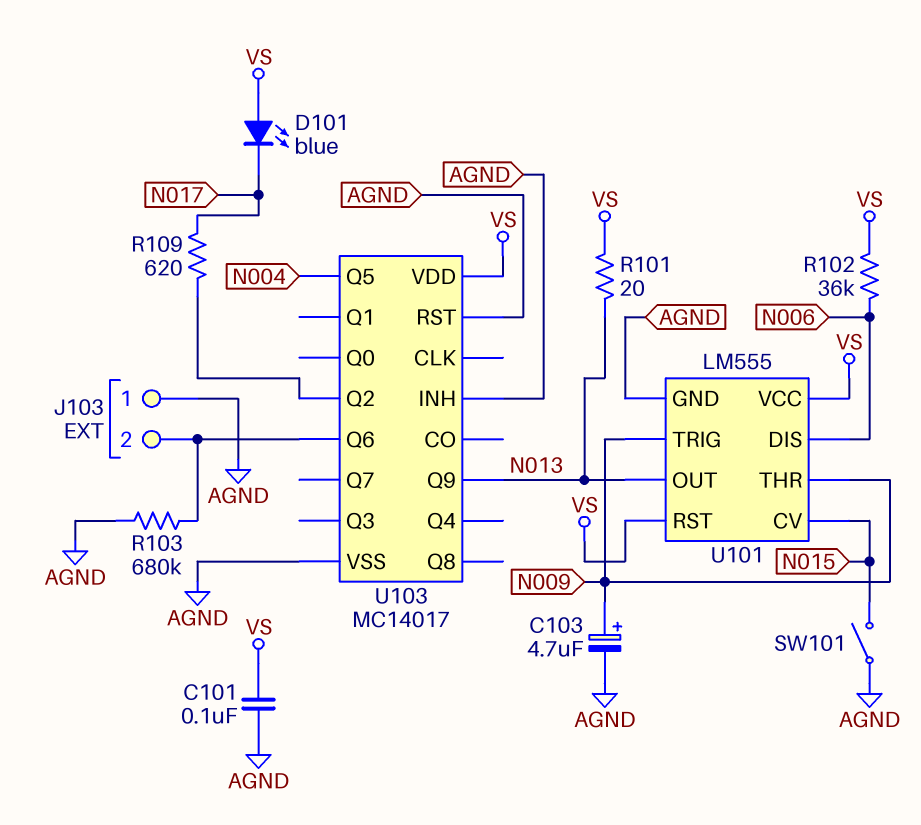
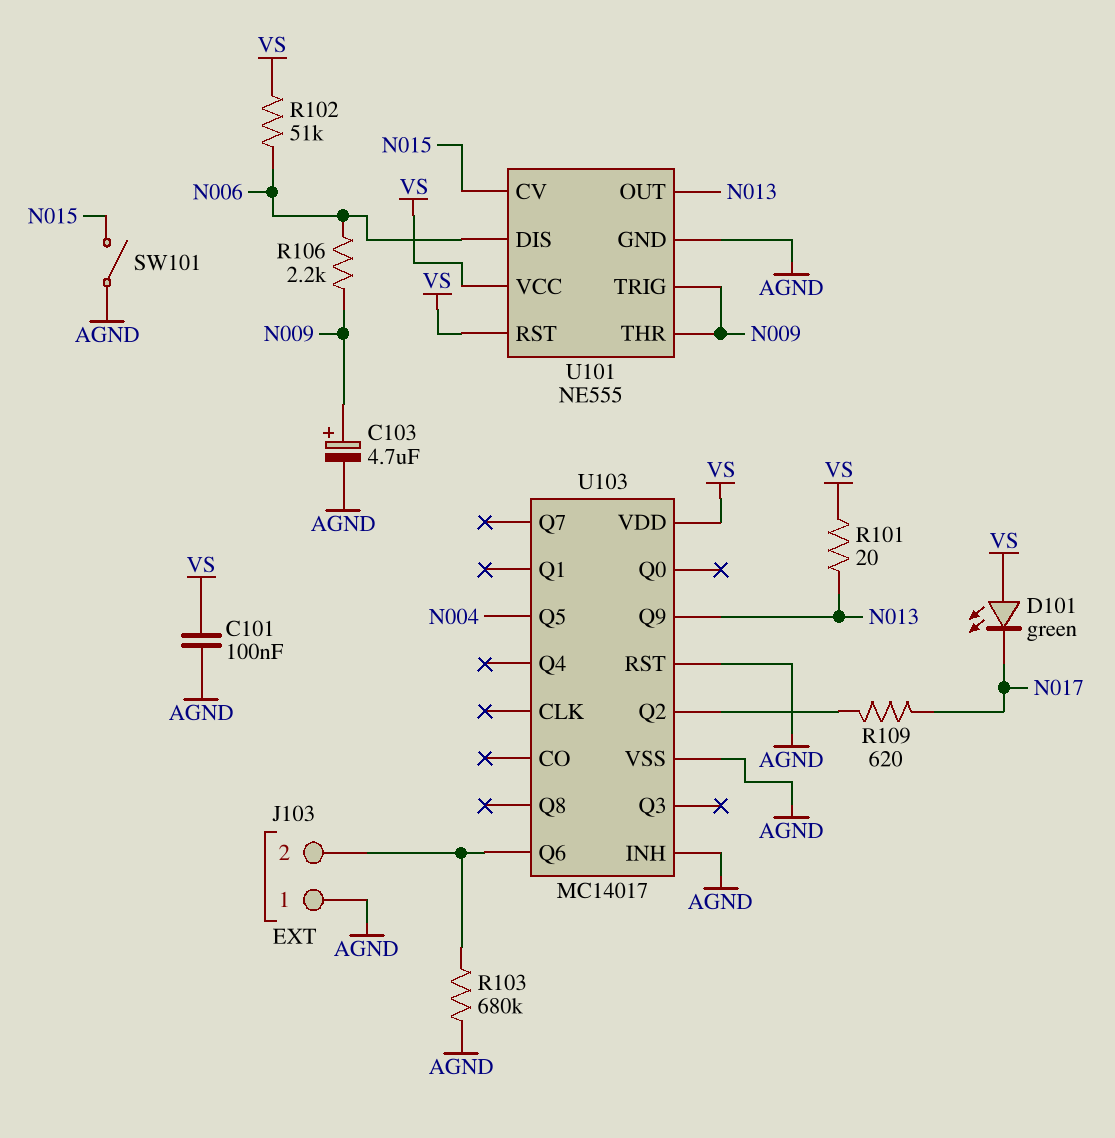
D101: LED blue (A VS, K N017) -> LED green (A VS, K N017)
R102: 36k (N006, VS) -> 51k (N006, VS)
R106: none -> 2.2k (N006, N009)
U101: LM555 -> NE555

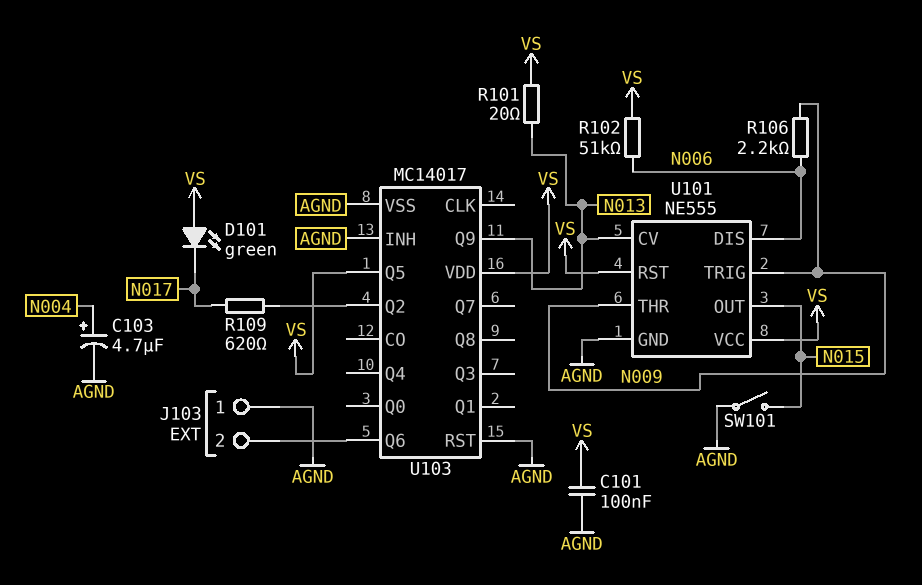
C103: 4.7uF (plus N009, minus AGND) -> 4.7uF (plus N004, minus AGND)
R103: 680k (AGND, J103/2) -> none
U101 pin CV: N015 -> N013
U101 pin OUT: N013 -> N015
U103 pin Q5: N004 -> VS

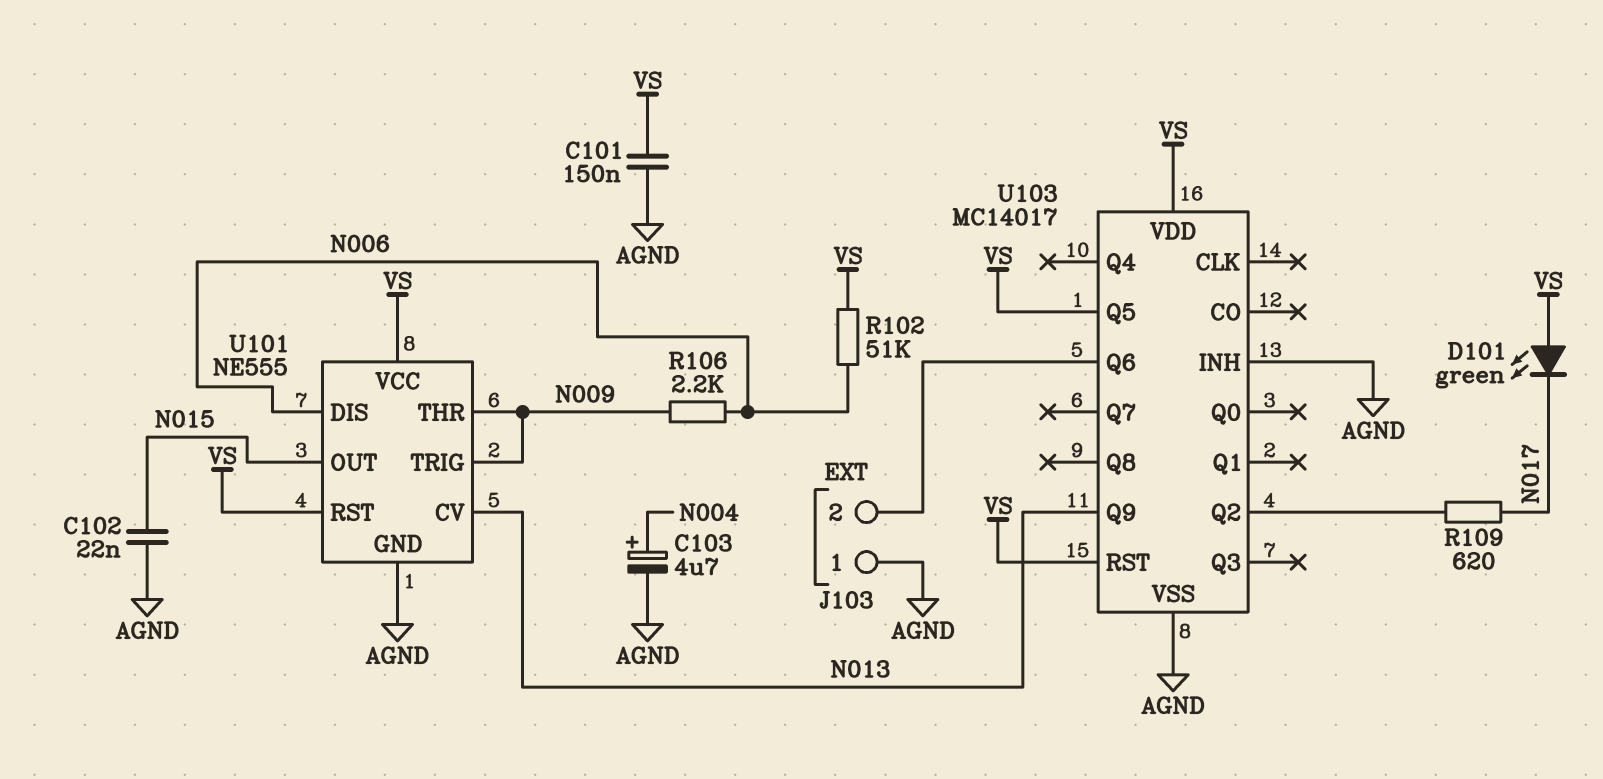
C101: 100nF (AGND, VS) -> 150nF (AGND, VS)
C102: none -> 22nF (AGND, N015)
R101: 20 (N013, VS) -> none
SW101: switch (AGND, N015) -> none
U103 pin RST: AGND -> VS

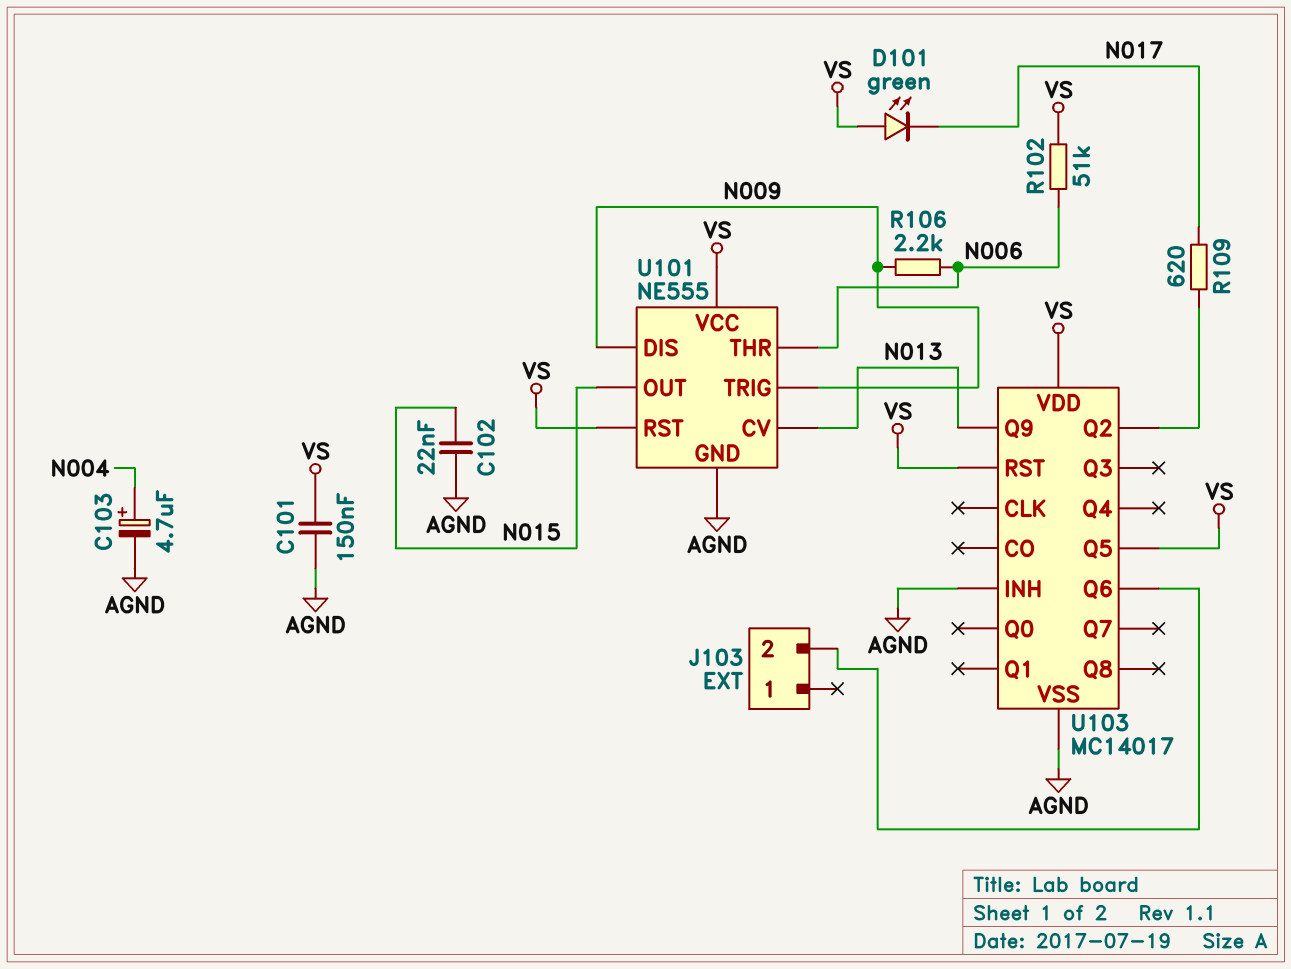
J103 pin 1: AGND -> none
U101 pin DIS: N006 -> N009
U101 pin THR: N009 -> N006

